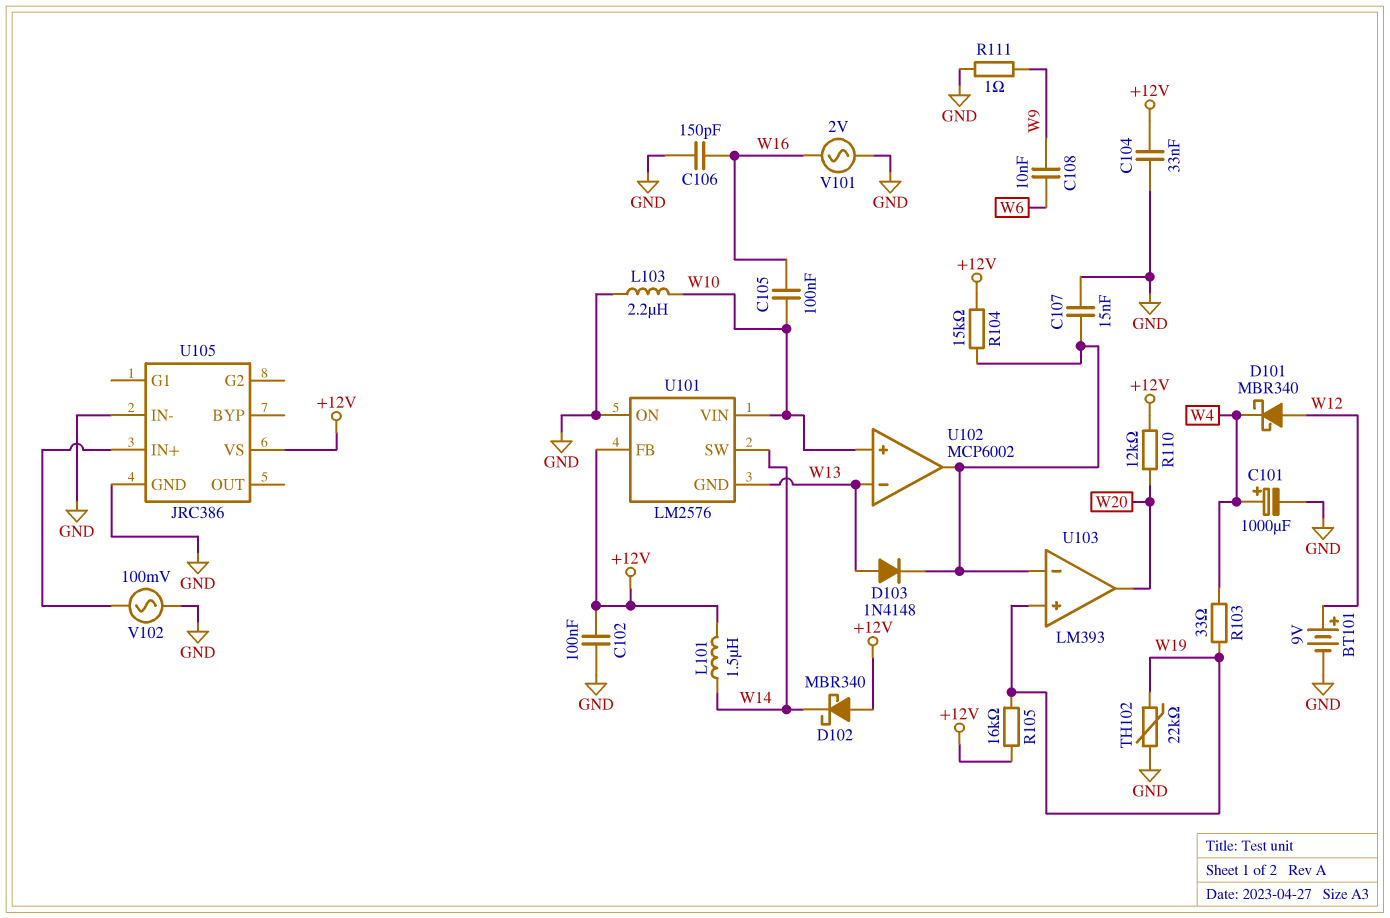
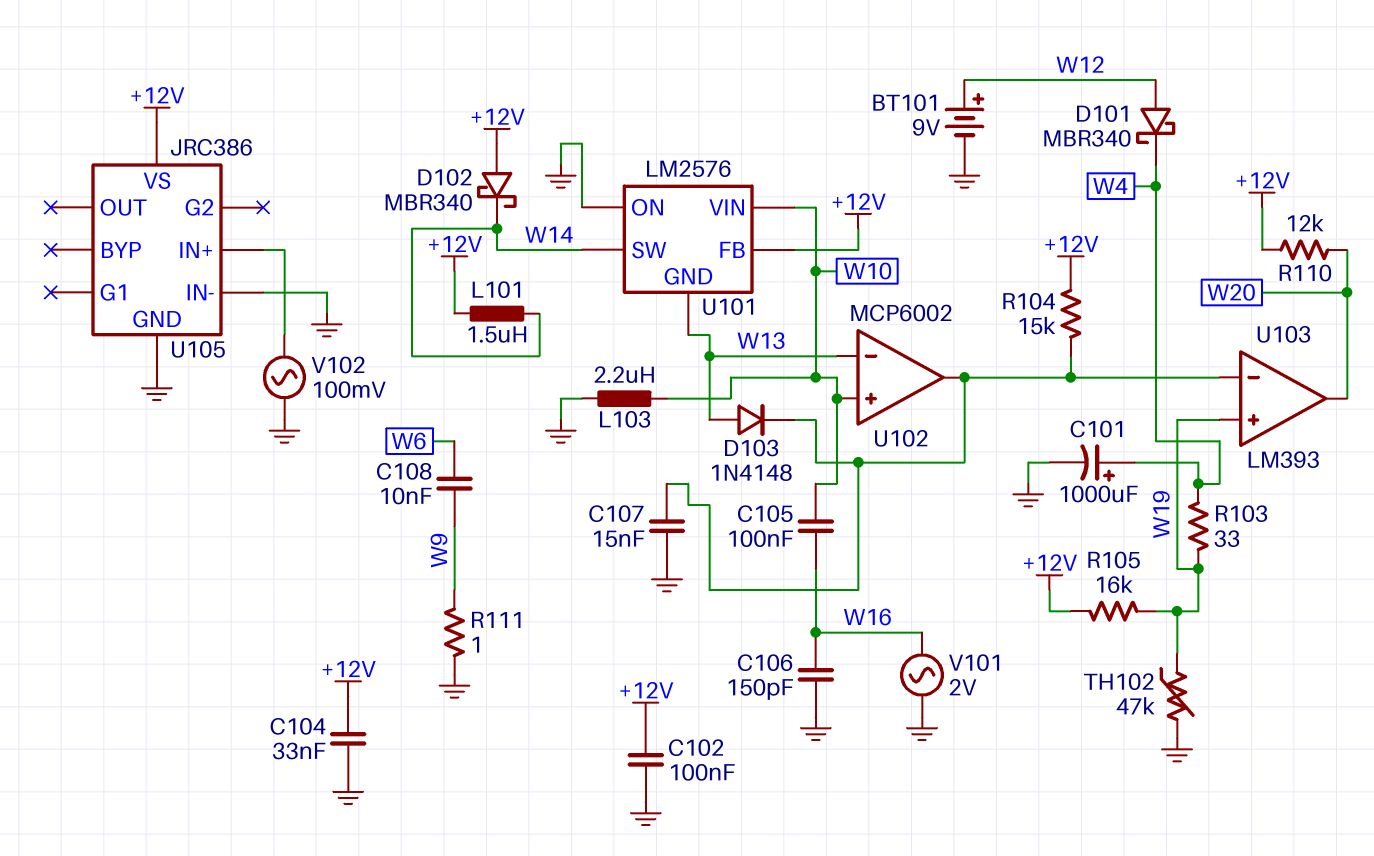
TH102: 22k (GND, W19) -> 47k (GND, W19)

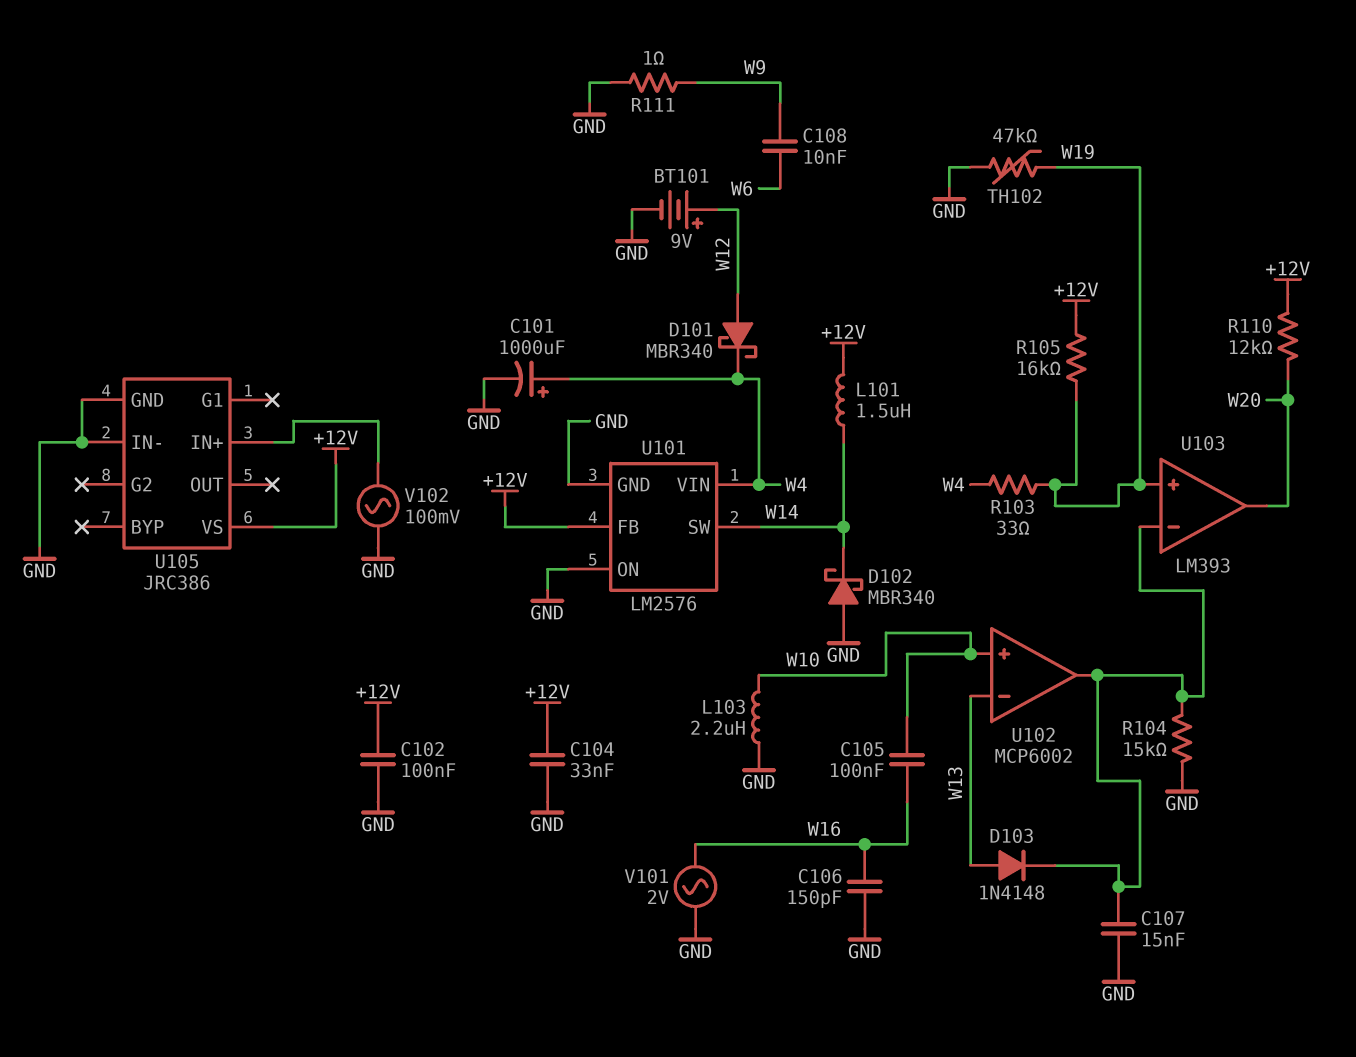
D102: schottky MBR340 (A +12V, K W14) -> schottky MBR340 (A GND, K W14)
R104: 15k (+12V, U102/out) -> 15k (GND, U102/out)
U101 pin GND: W13 -> GND
U101 pin VIN: W10 -> W4

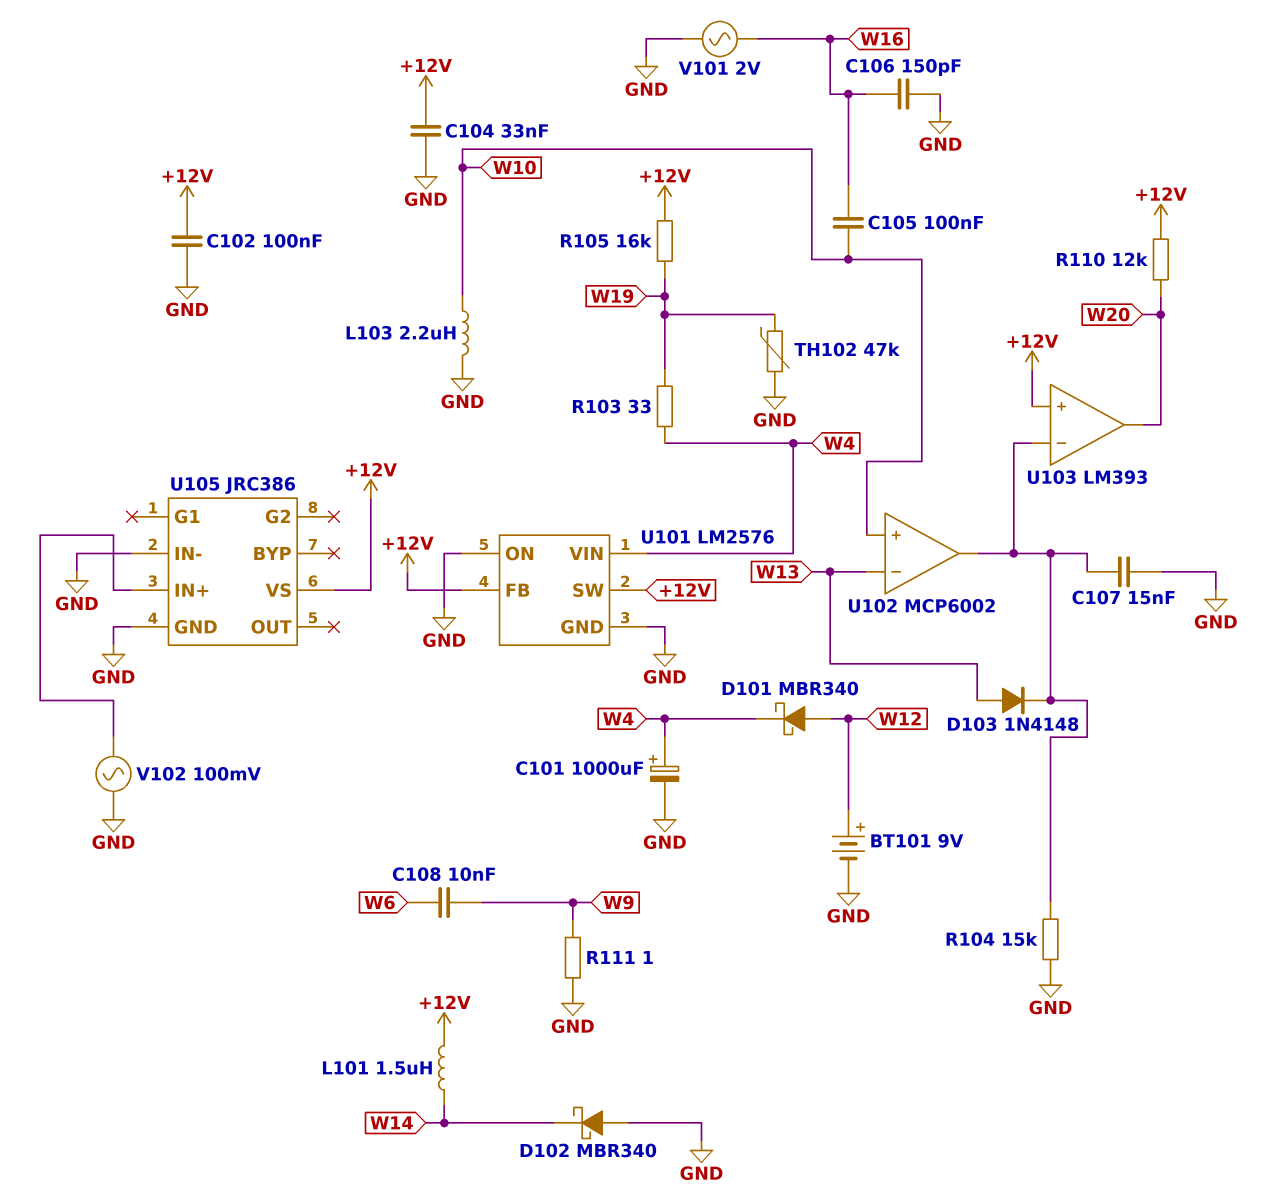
U101 pin SW: W14 -> +12V
U103 pin in+: W19 -> +12V

